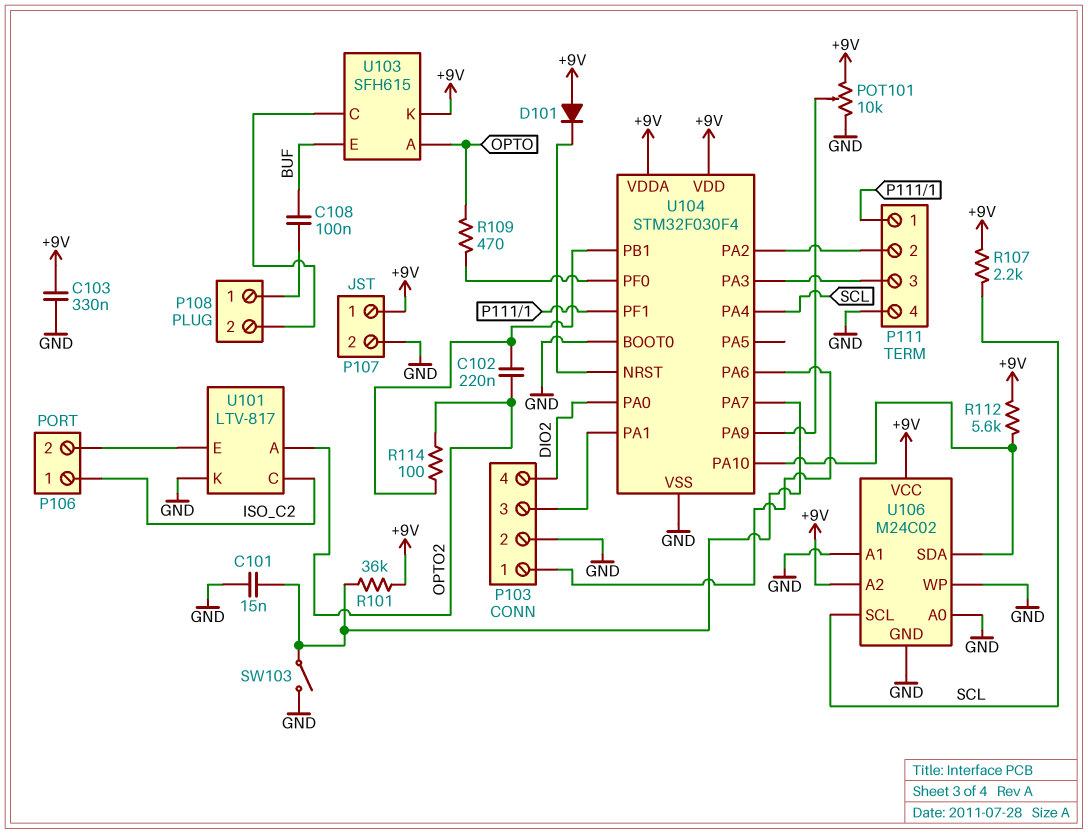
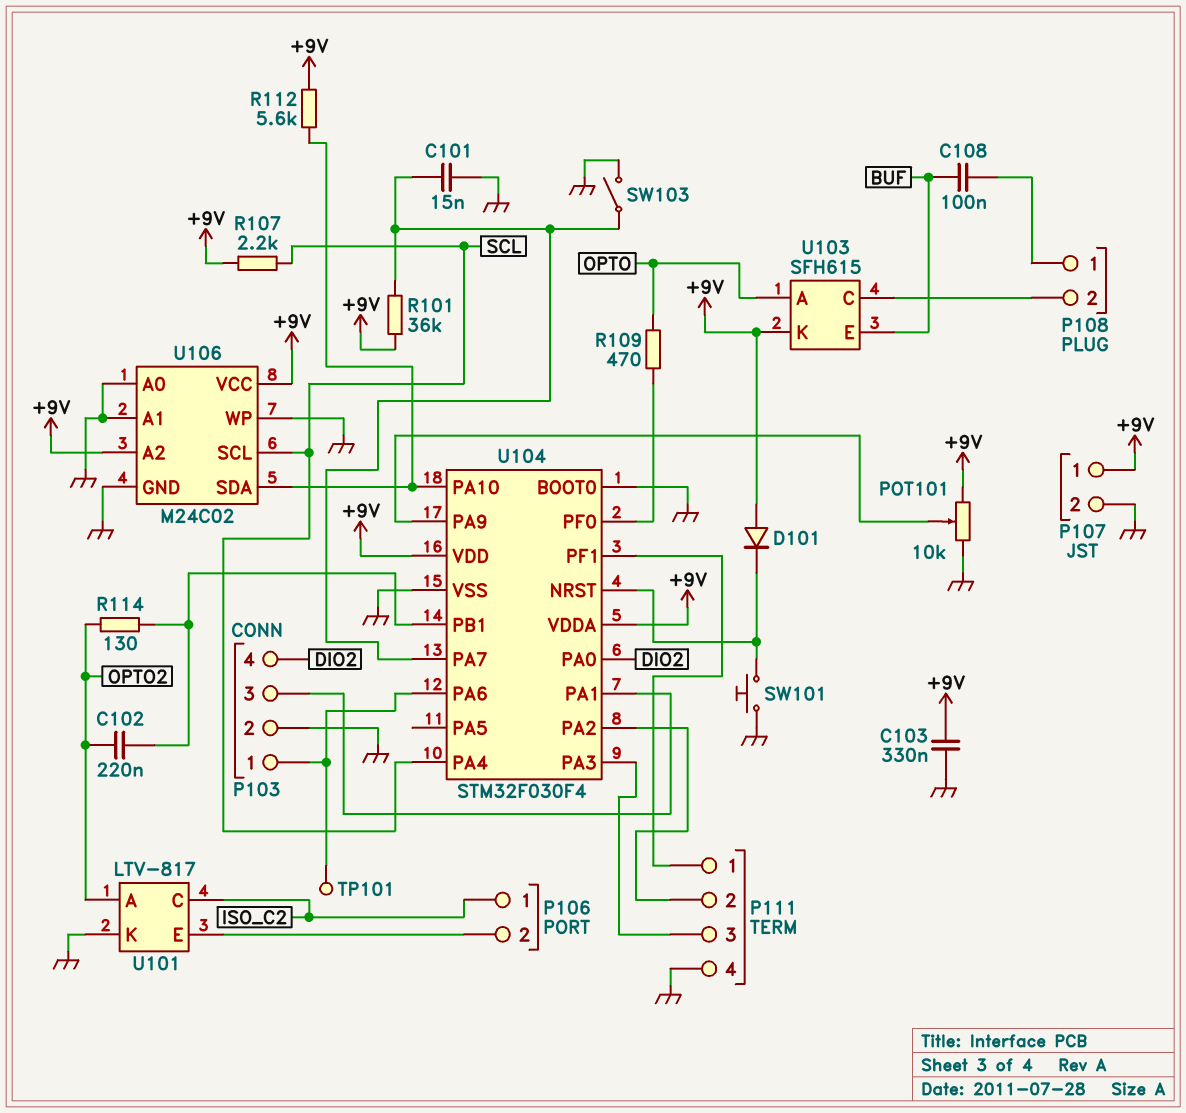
R114: 100 (OPTO2, U104/PB1) -> 130 (OPTO2, U104/PB1)
SW101: none -> button (GND, U104/NRST)
TP101: none -> test point (P103/1)

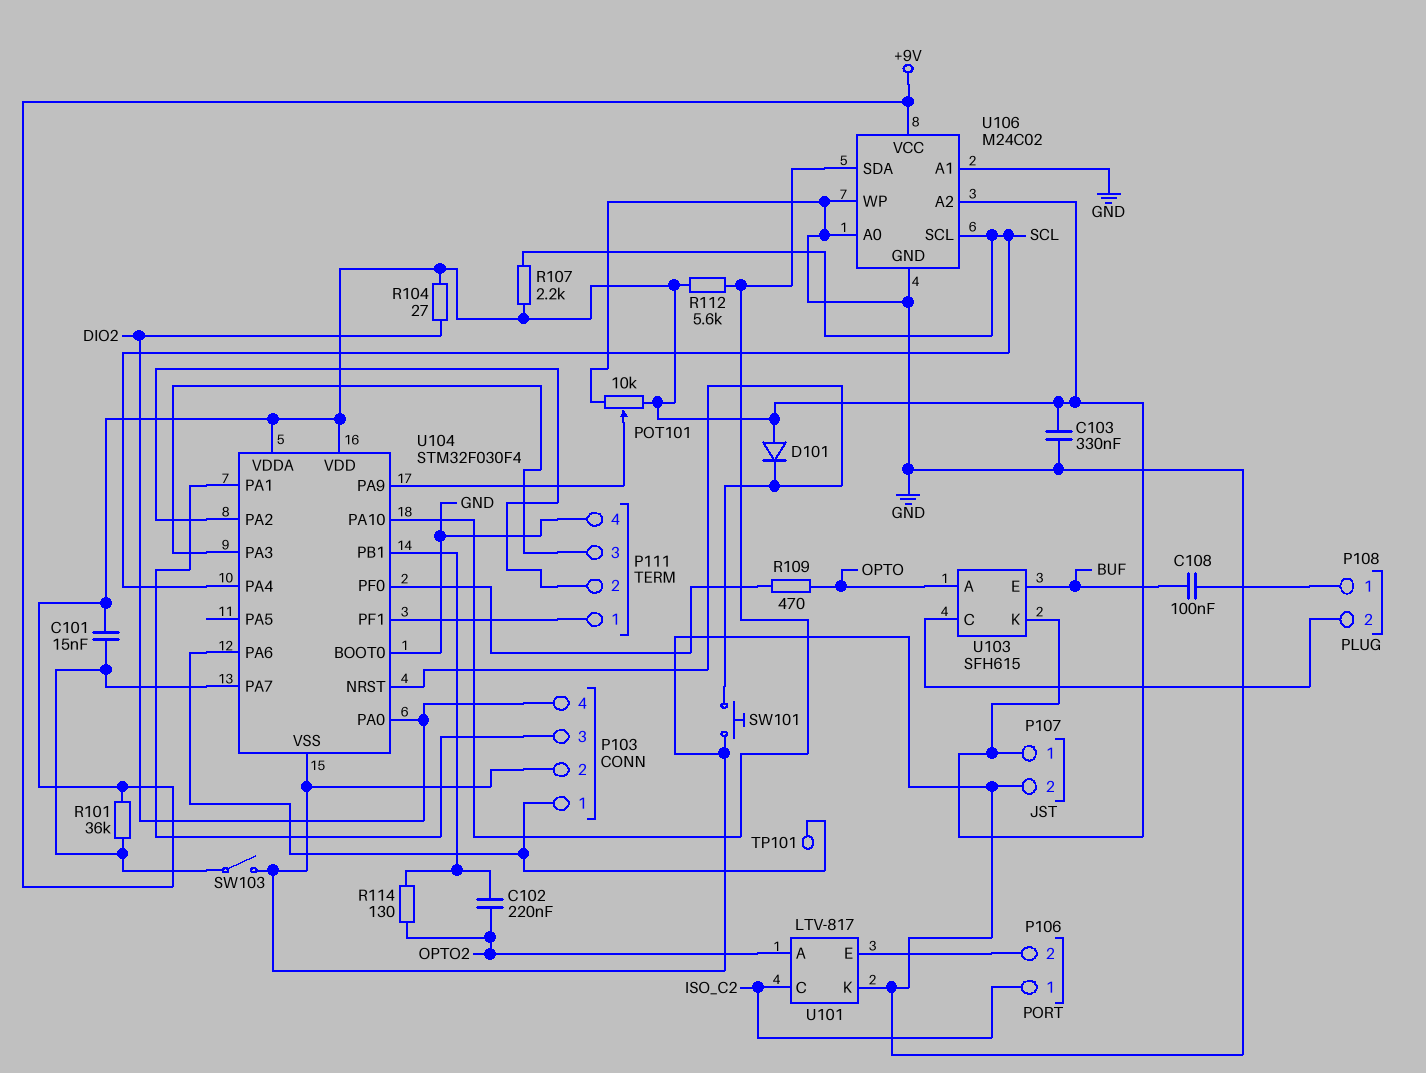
C101: 15nF (GND, U104/PA7) -> 15nF (+9V, U104/PA7)
R104: none -> 27 (+9V, DIO2)

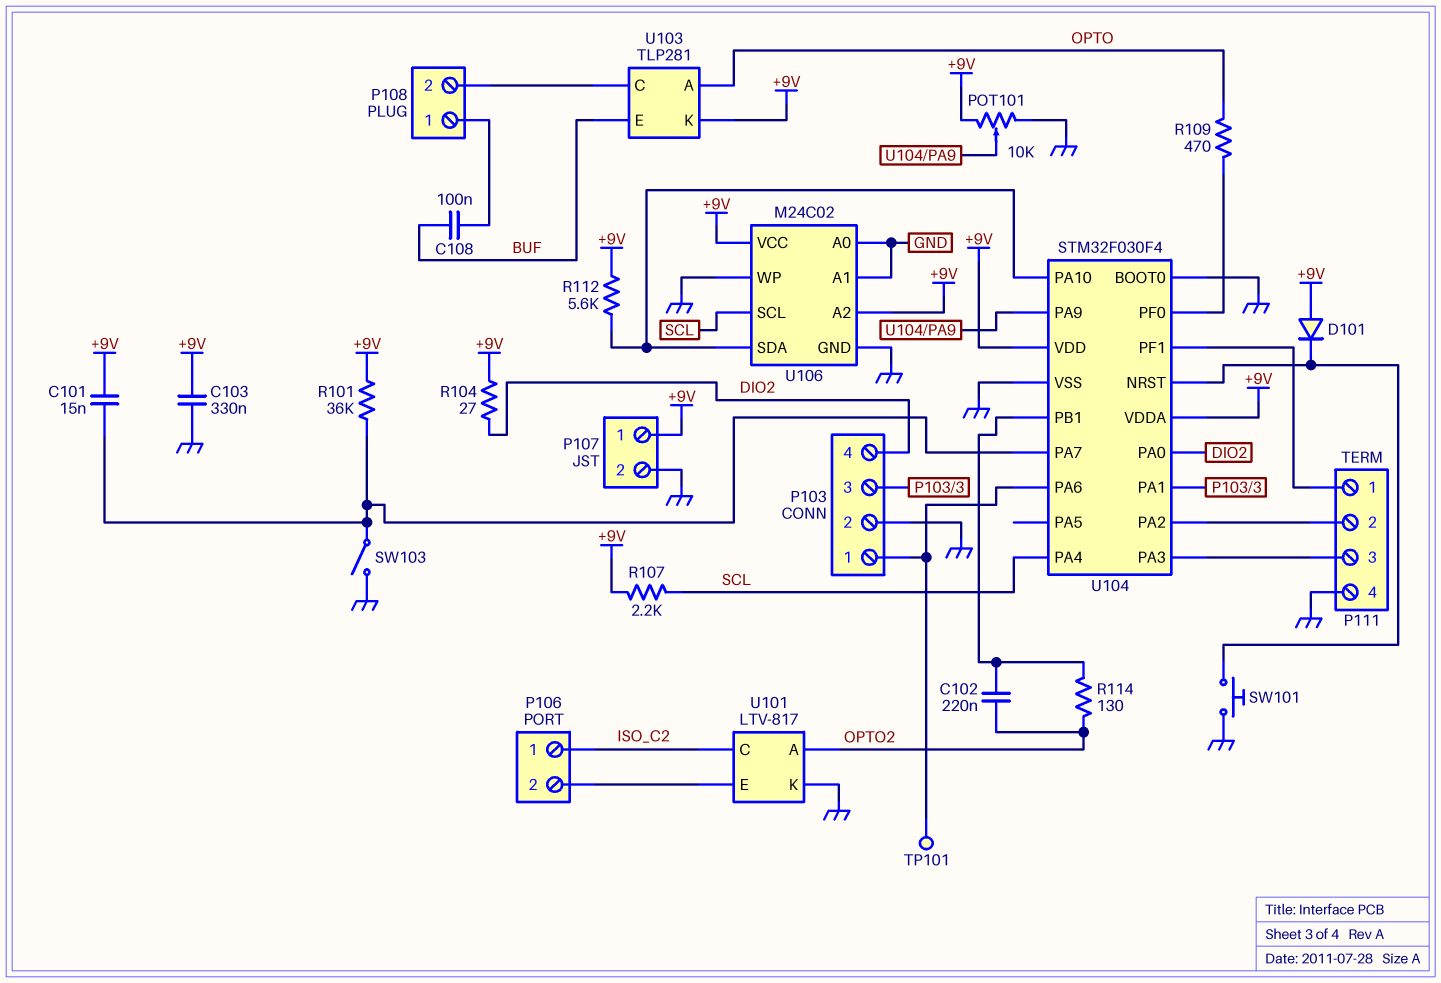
U103: SFH615 -> TLP281

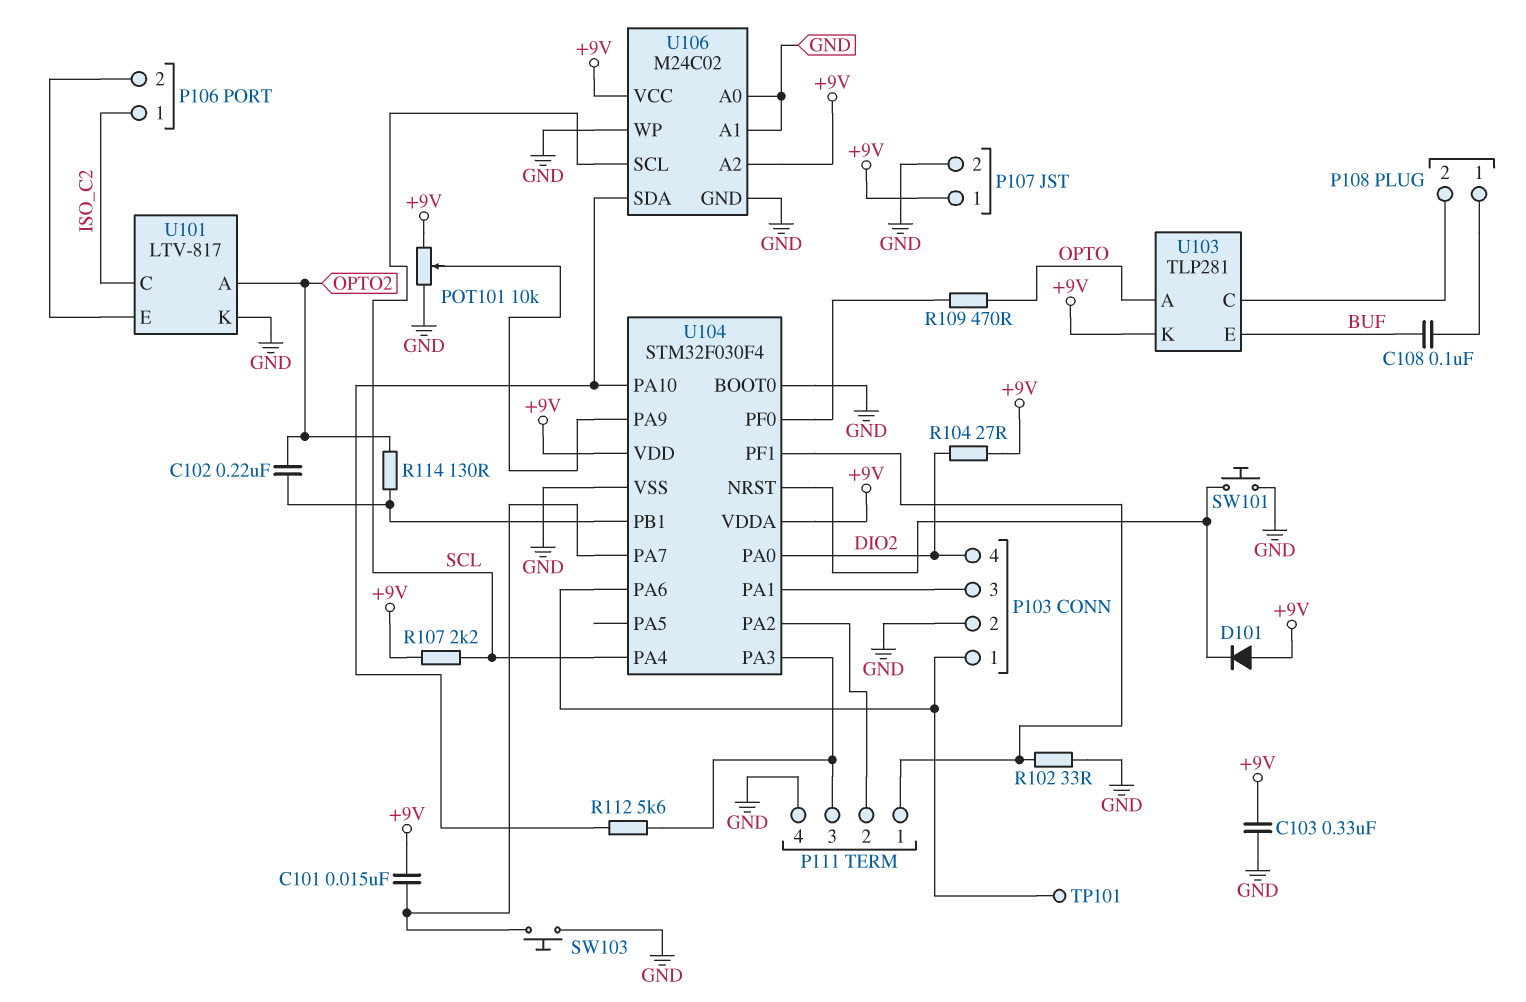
R101: 36k (+9V, U104/PA7) -> none
R102: none -> 33 (GND, P111/1)
R112: 5.6k (+9V, U104/PA10) -> 5.6k (P111/3, U104/PA10)
SW103: switch (GND, U104/PA7) -> button (GND, U104/PA7)

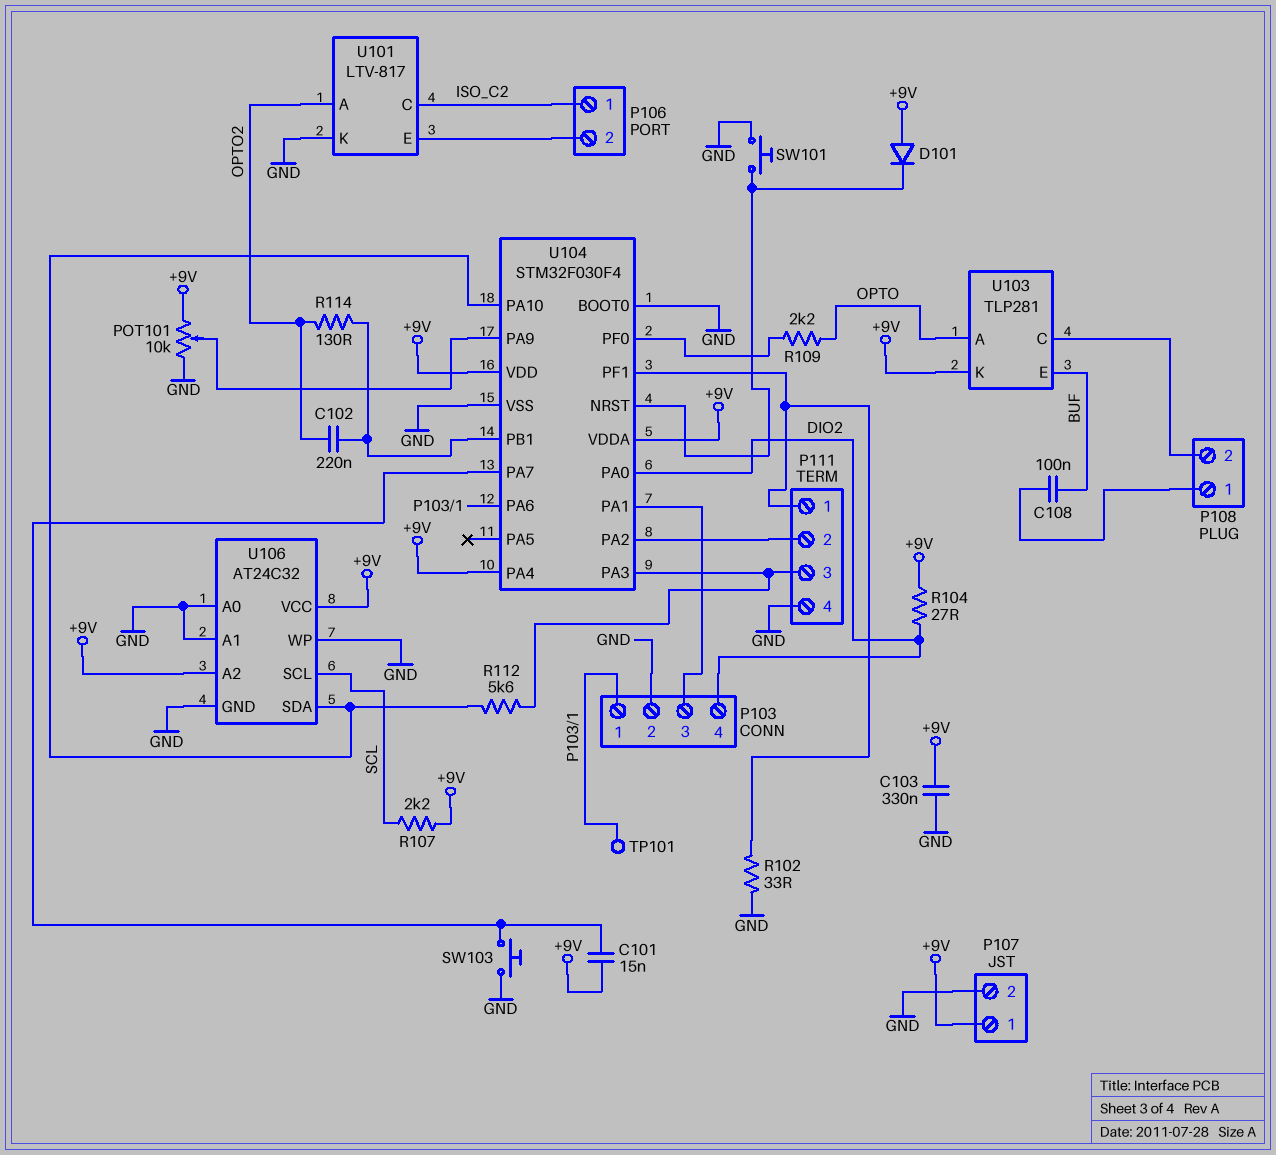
R109: 470 (OPTO, U104/PF0) -> 2.2k (OPTO, U104/PF0)
U104 pin PA4: SCL -> +9V
U106: M24C02 -> AT24C32

